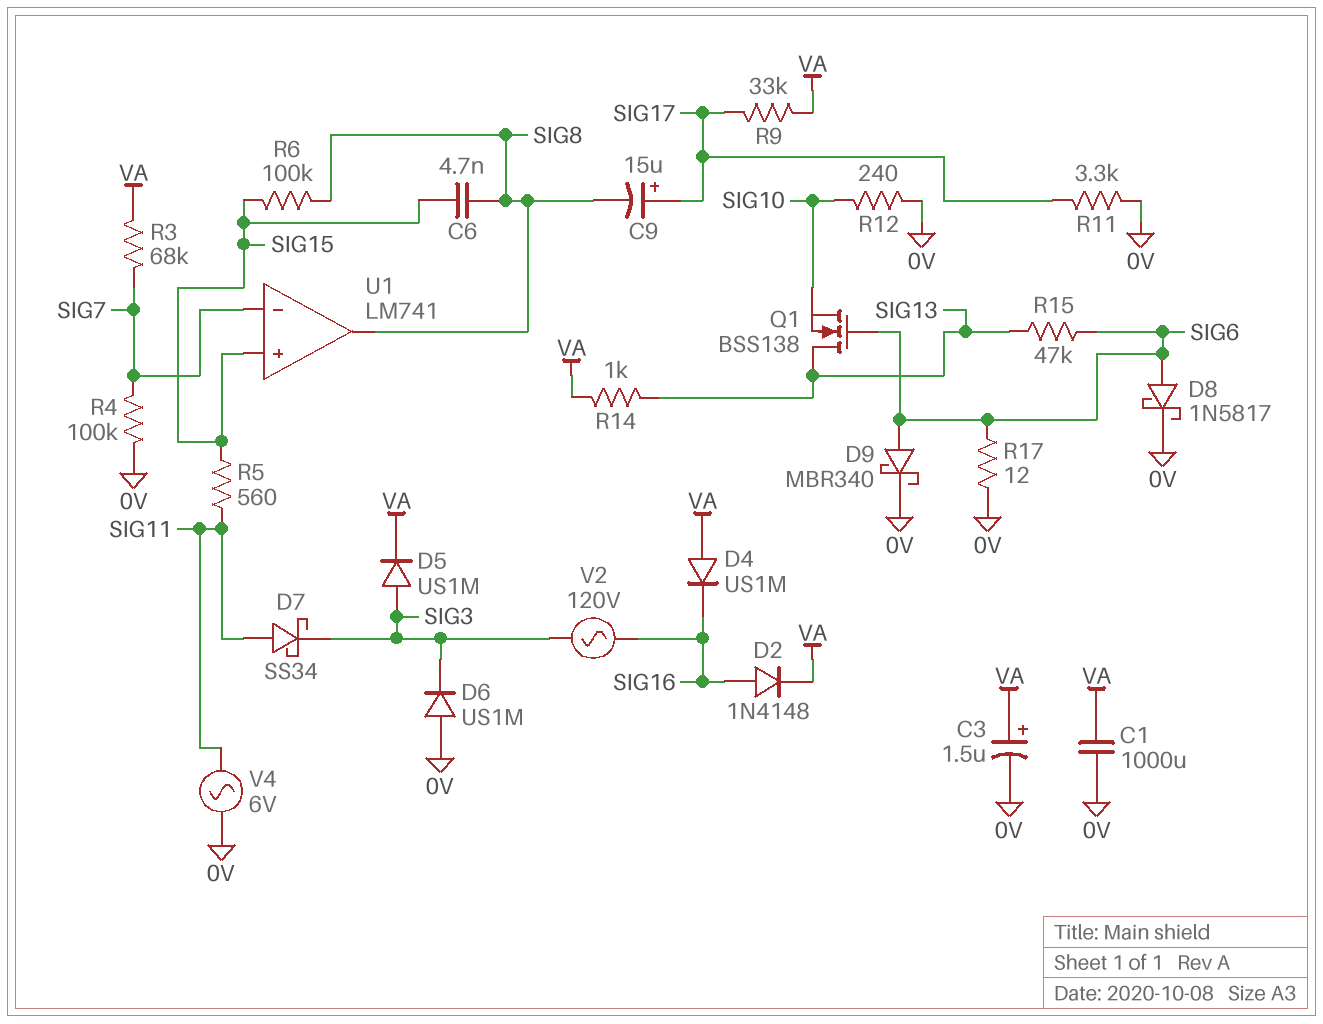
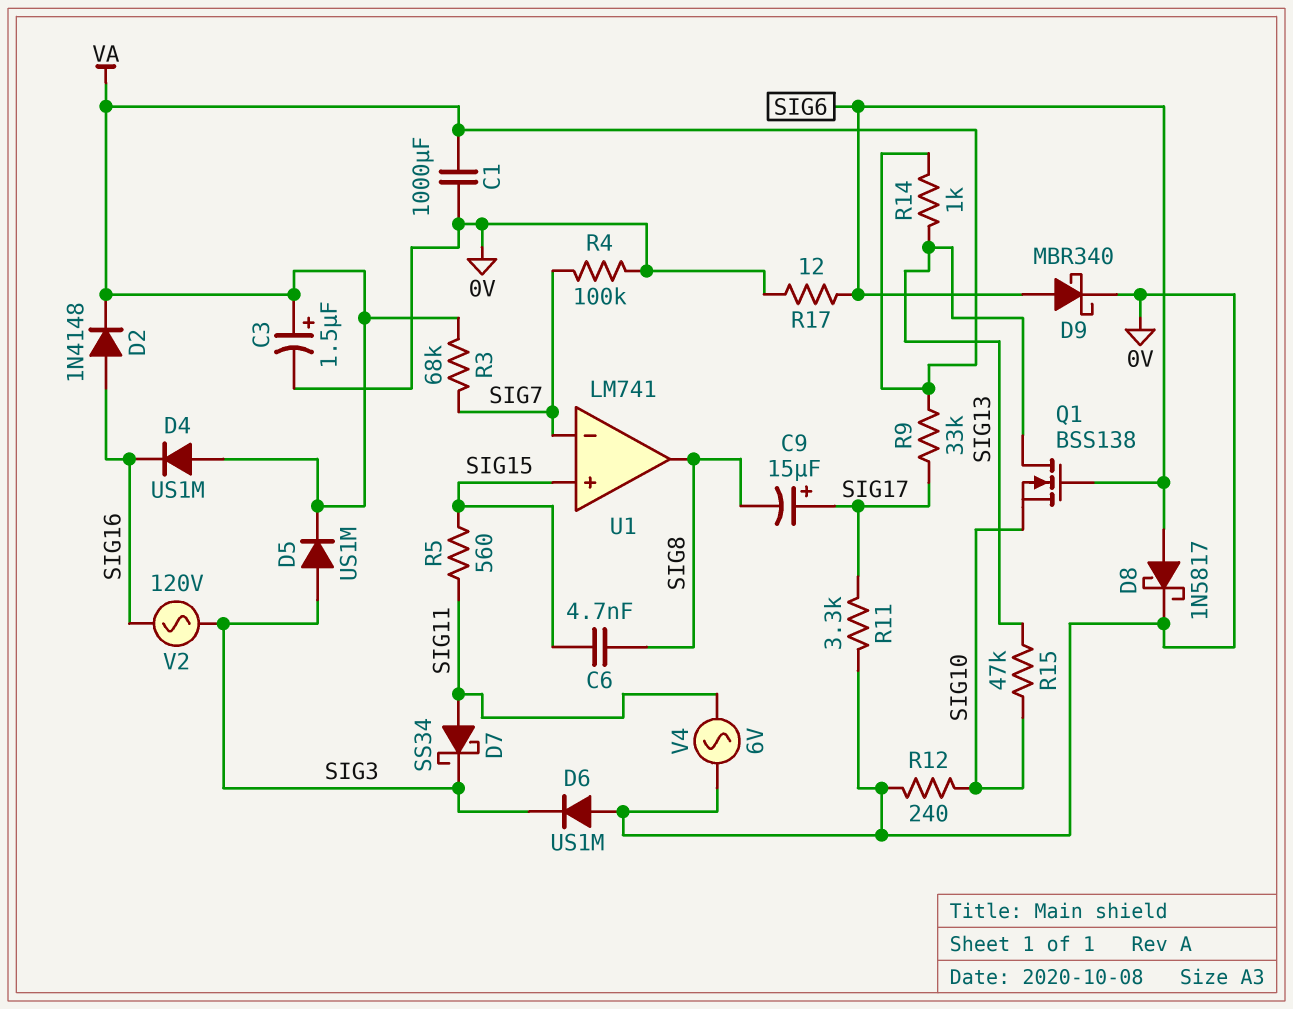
R6: 100k (SIG8, SIG15) -> none
R15: 47k (SIG6, SIG13) -> 47k (SIG10, SIG13)

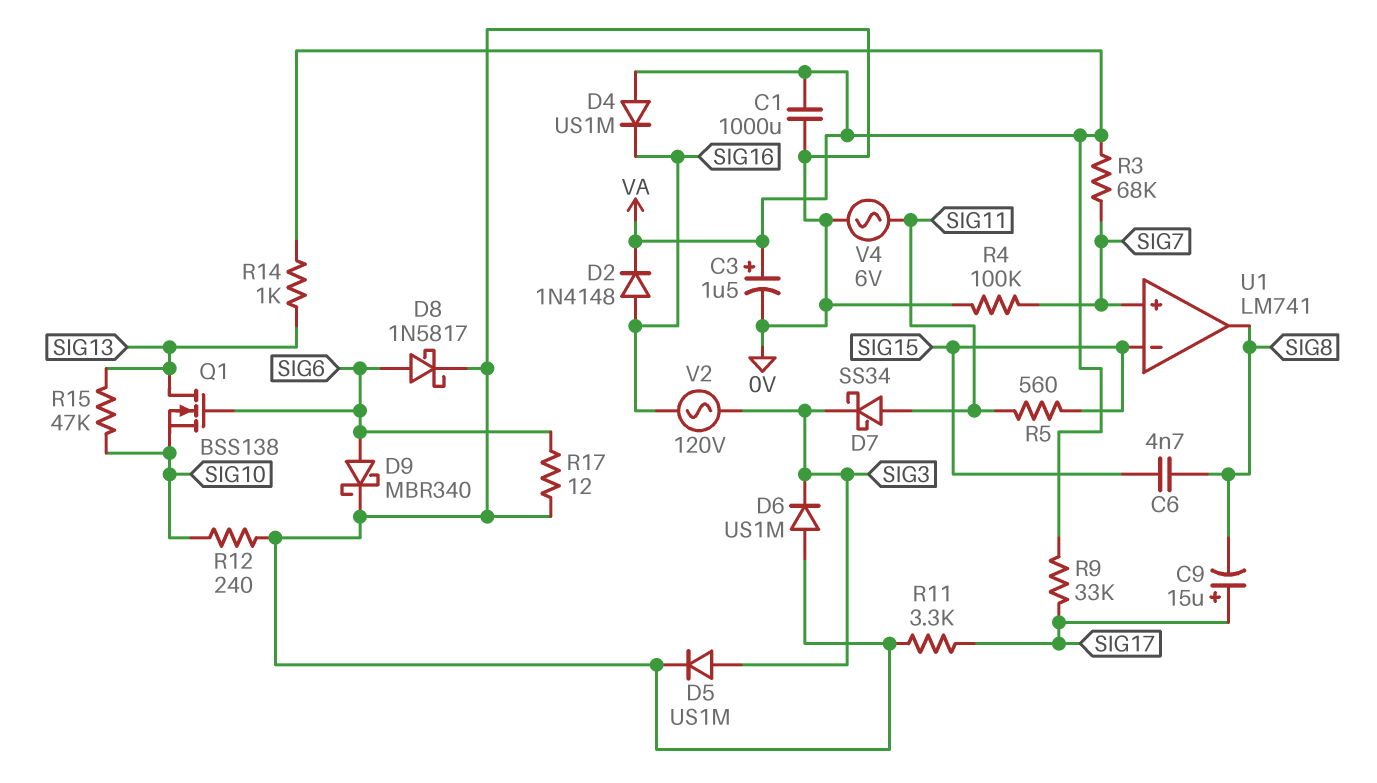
D5: diode US1M (A SIG3, K VA) -> diode US1M (A SIG3, K 0V)
U1 pin in+: SIG15 -> SIG7
U1 pin in-: SIG7 -> SIG15

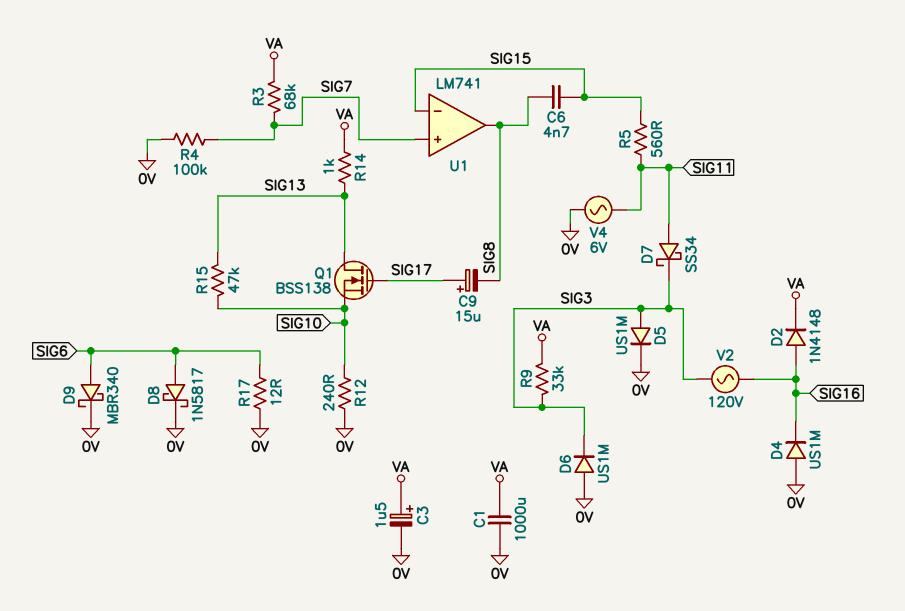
D4: diode US1M (A VA, K SIG16) -> diode US1M (A 0V, K SIG16)
Q1: NMOS BSS138 (G SIG6, D SIG13, S SIG10) -> NMOS BSS138 (G SIG17, D SIG13, S SIG10)
R9: 33k (SIG17, VA) -> 33k (SIG3, VA)
R11: 3.3k (0V, SIG17) -> none

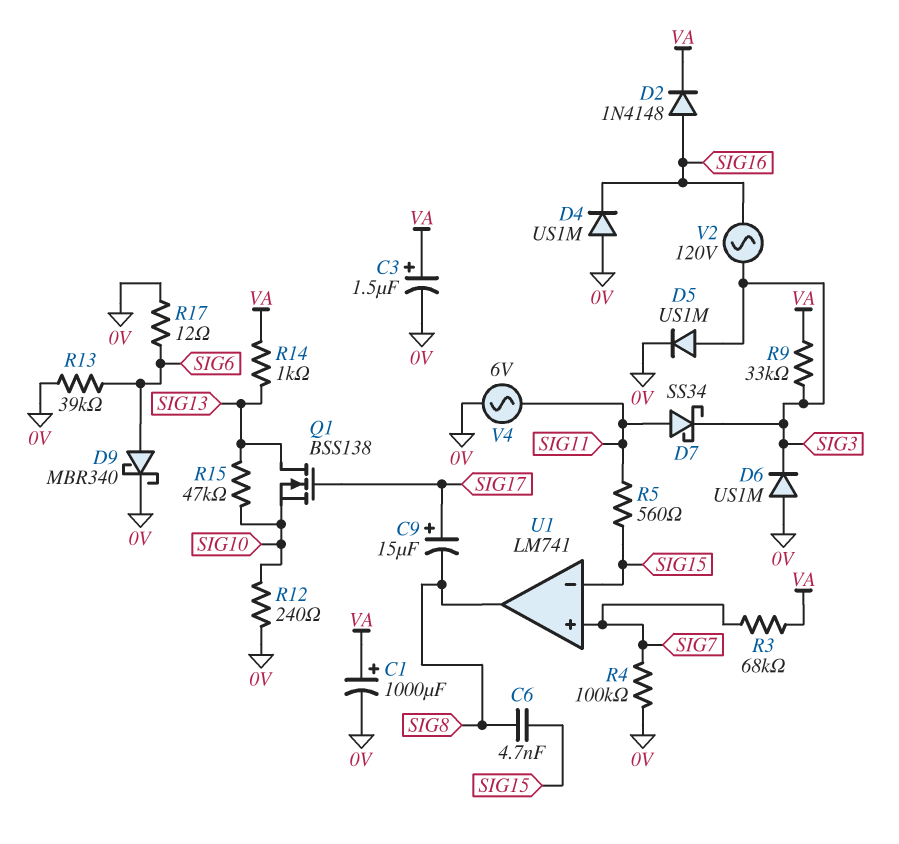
C1: 1000uF (0V, VA) -> 1000uF (plus VA, minus 0V)
D8: schottky 1N5817 (A SIG6, K 0V) -> none
R13: none -> 39k (0V, SIG6)

